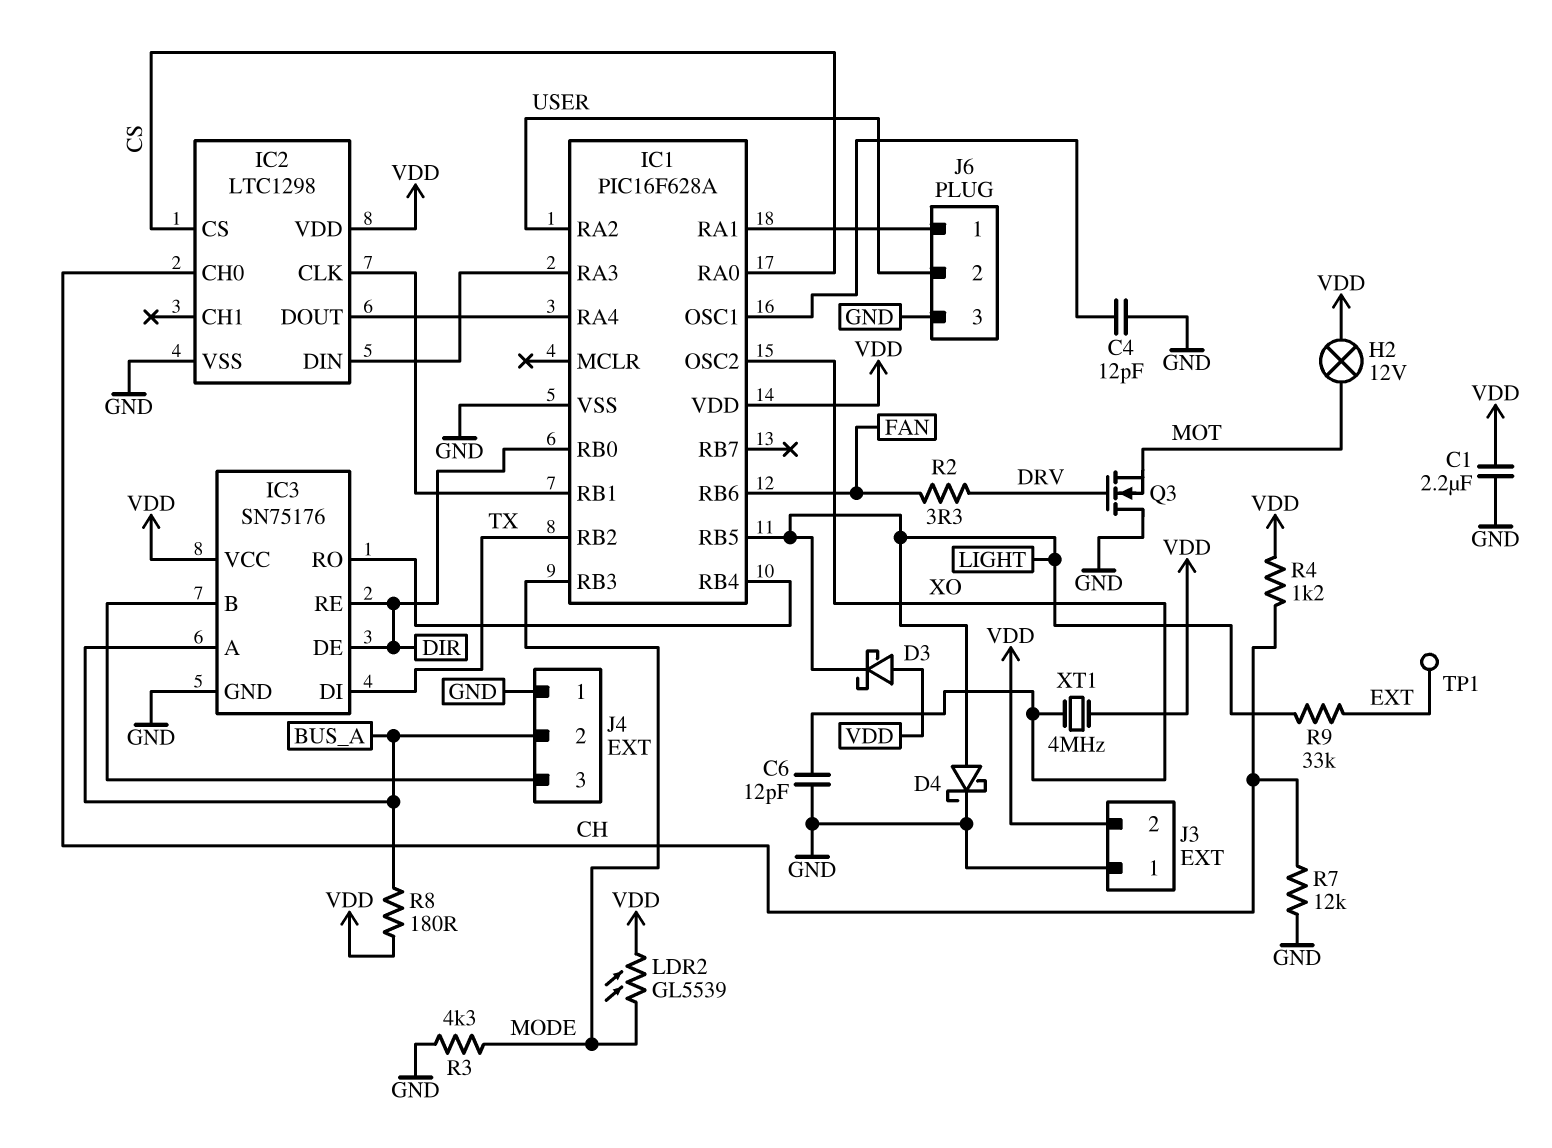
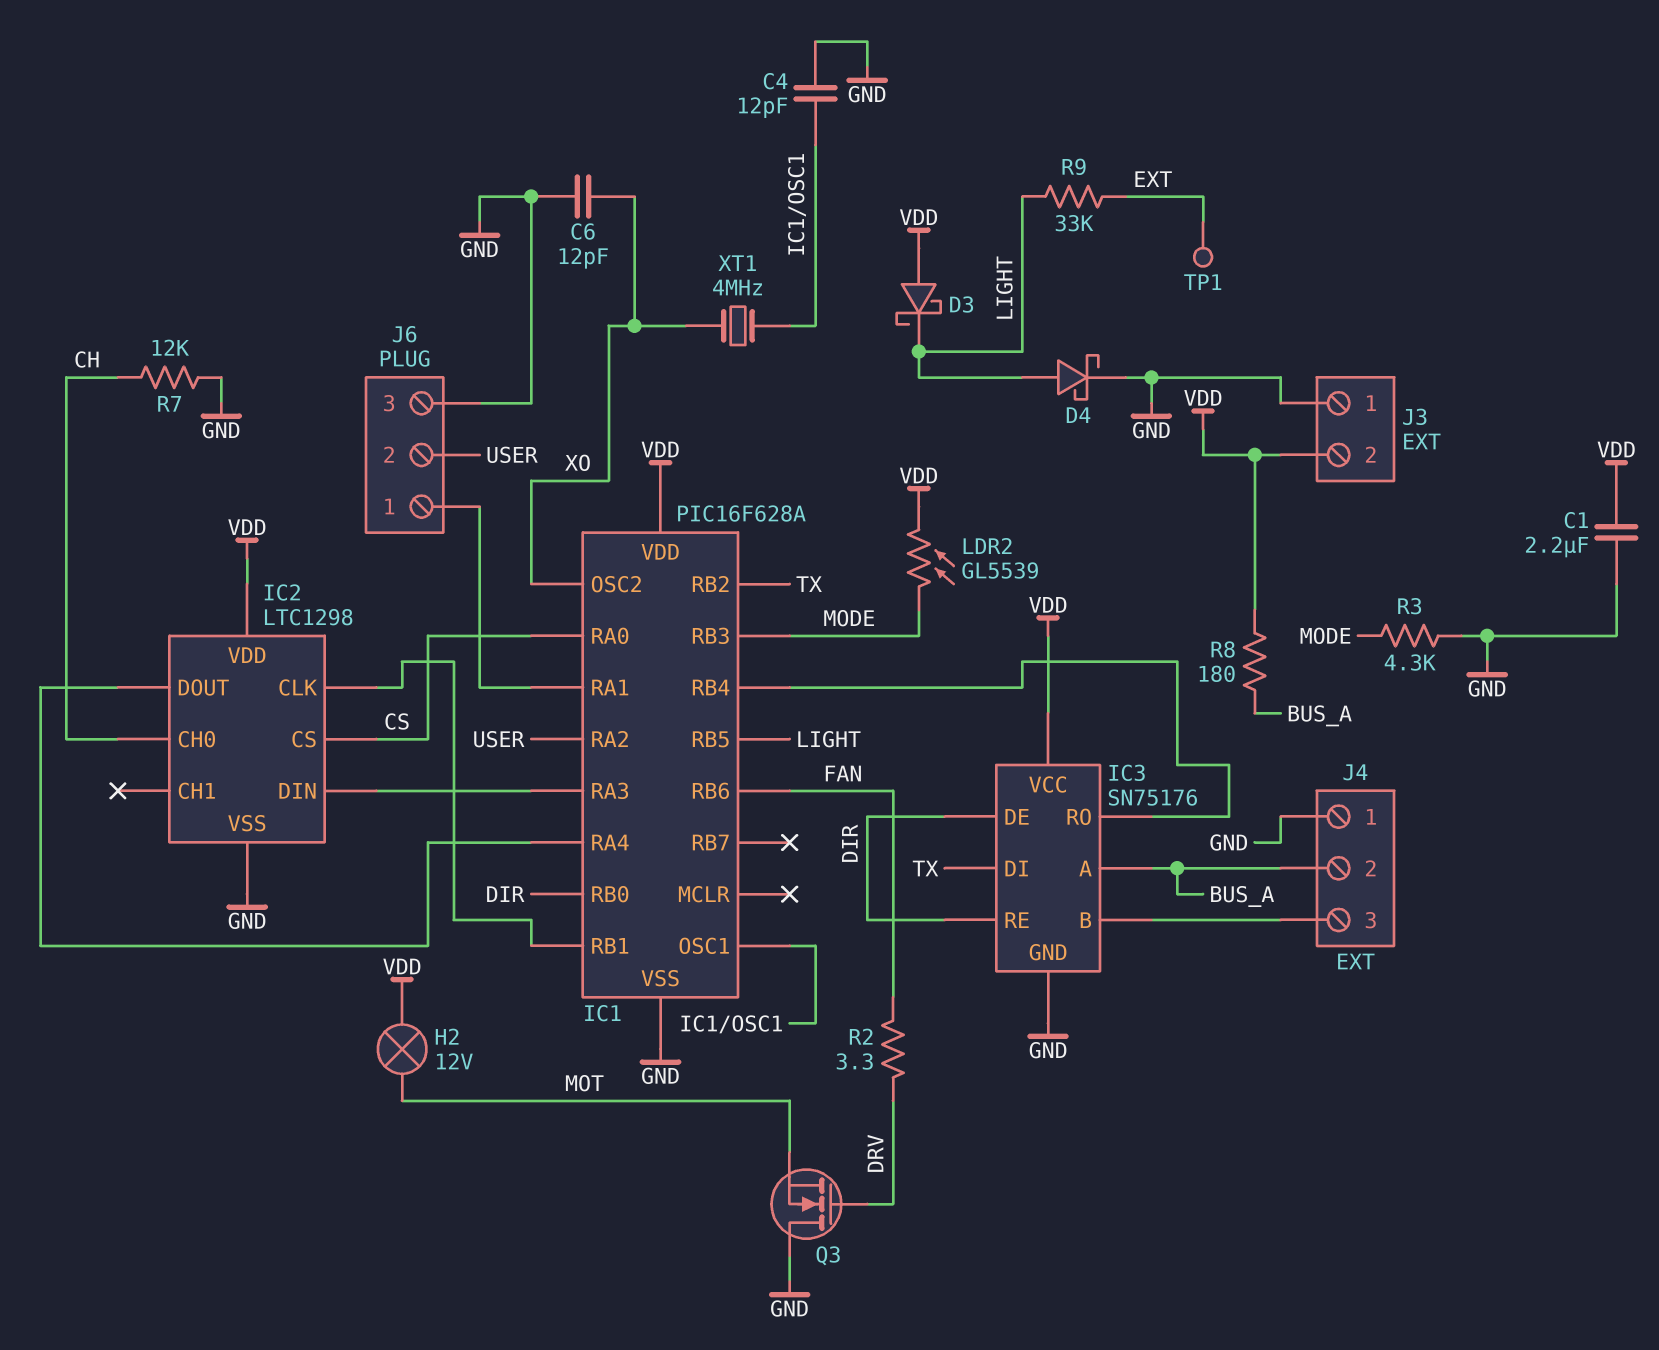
R4: 1.2k (CH, VDD) -> none
XT1: 4MHz (VDD, XO) -> 4MHz (IC1/OSC1, XO)

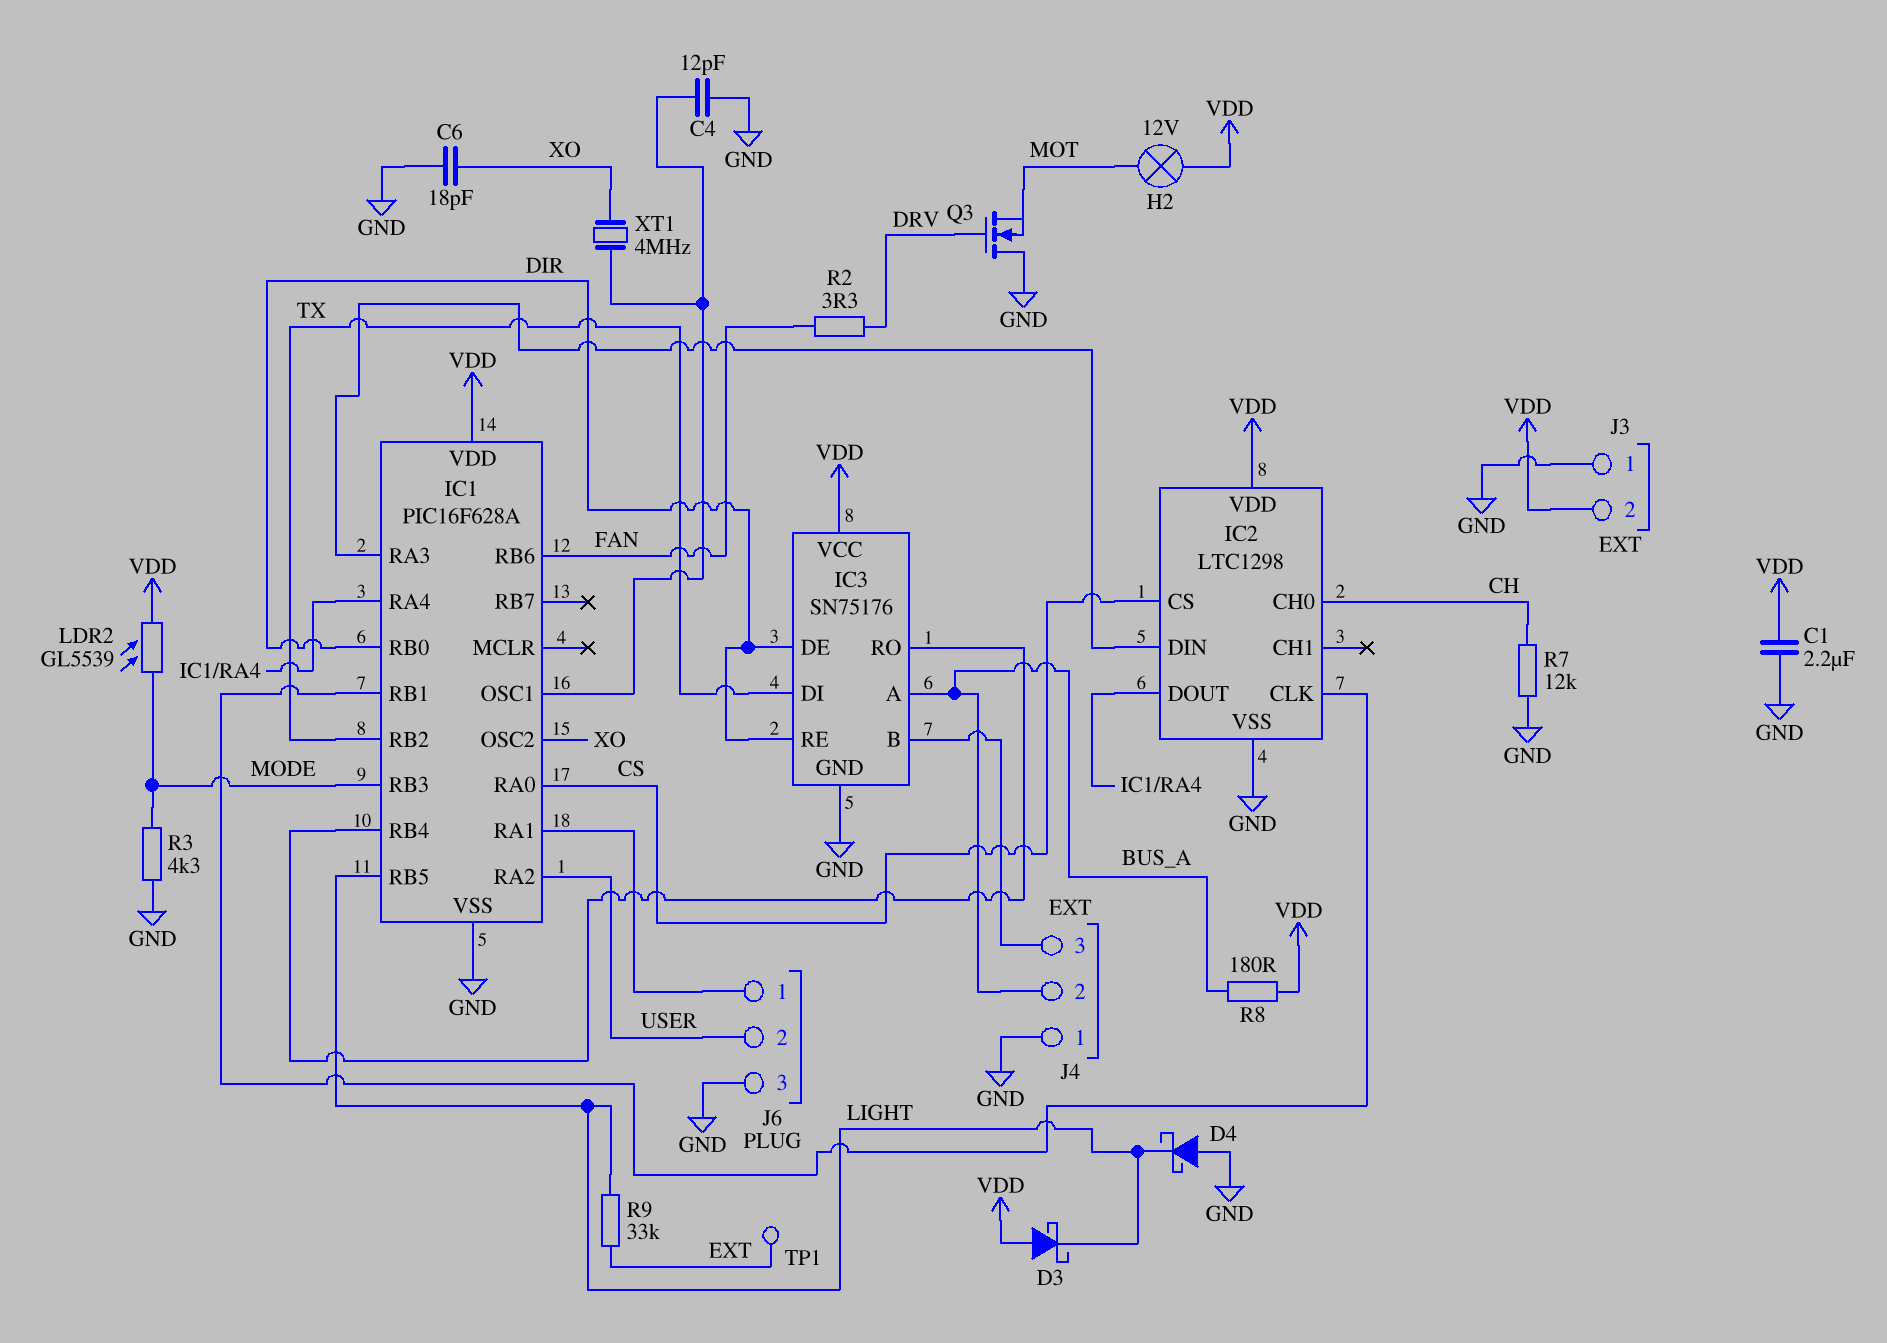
C6: 12pF (GND, XO) -> 18pF (GND, XO)
D4: schottky (A LIGHT, K GND) -> schottky (A GND, K LIGHT)

